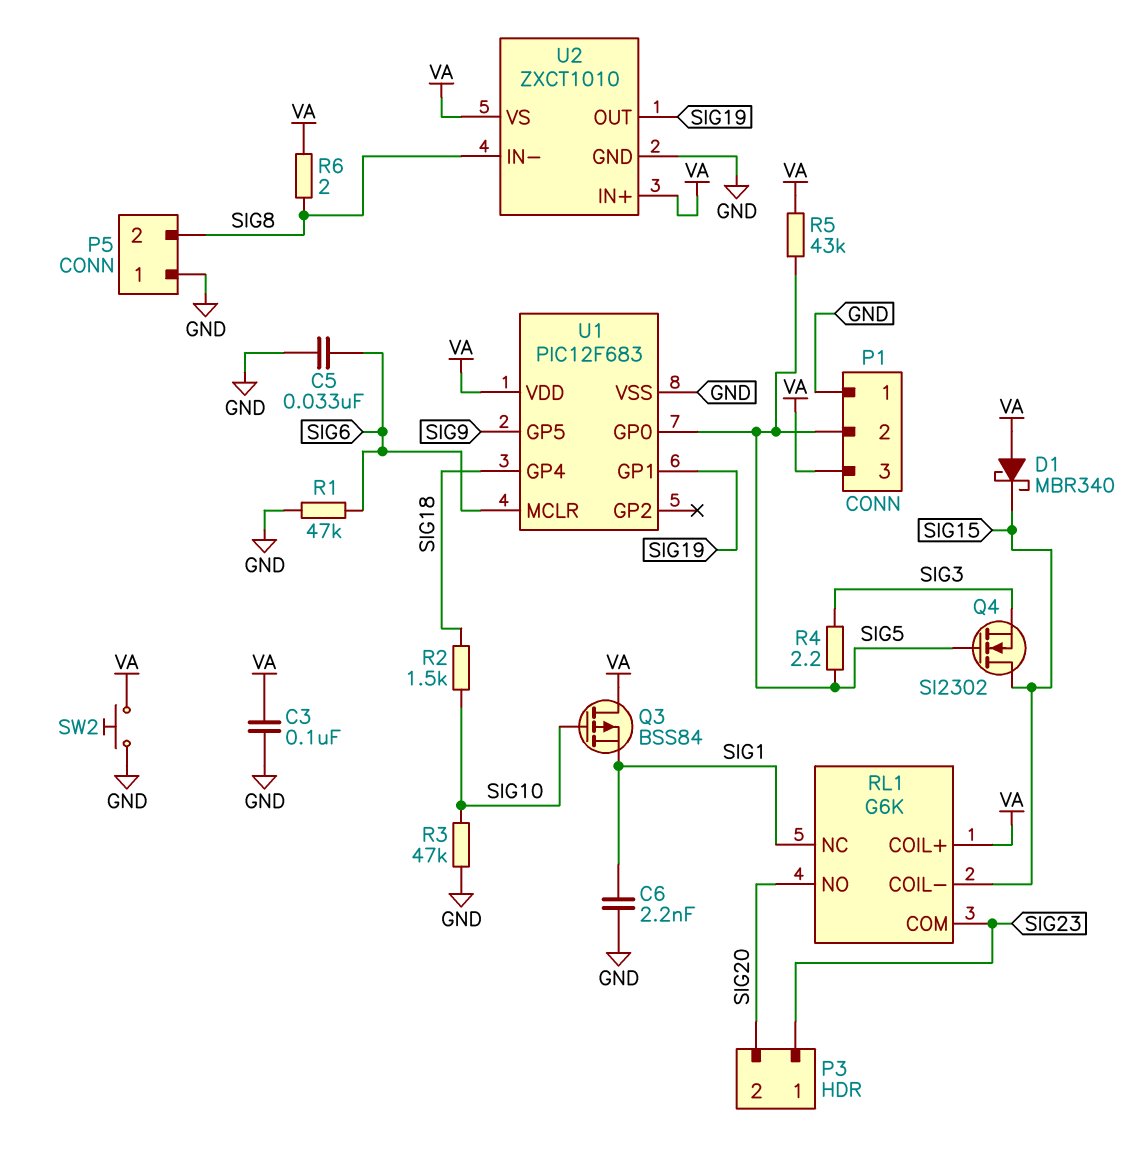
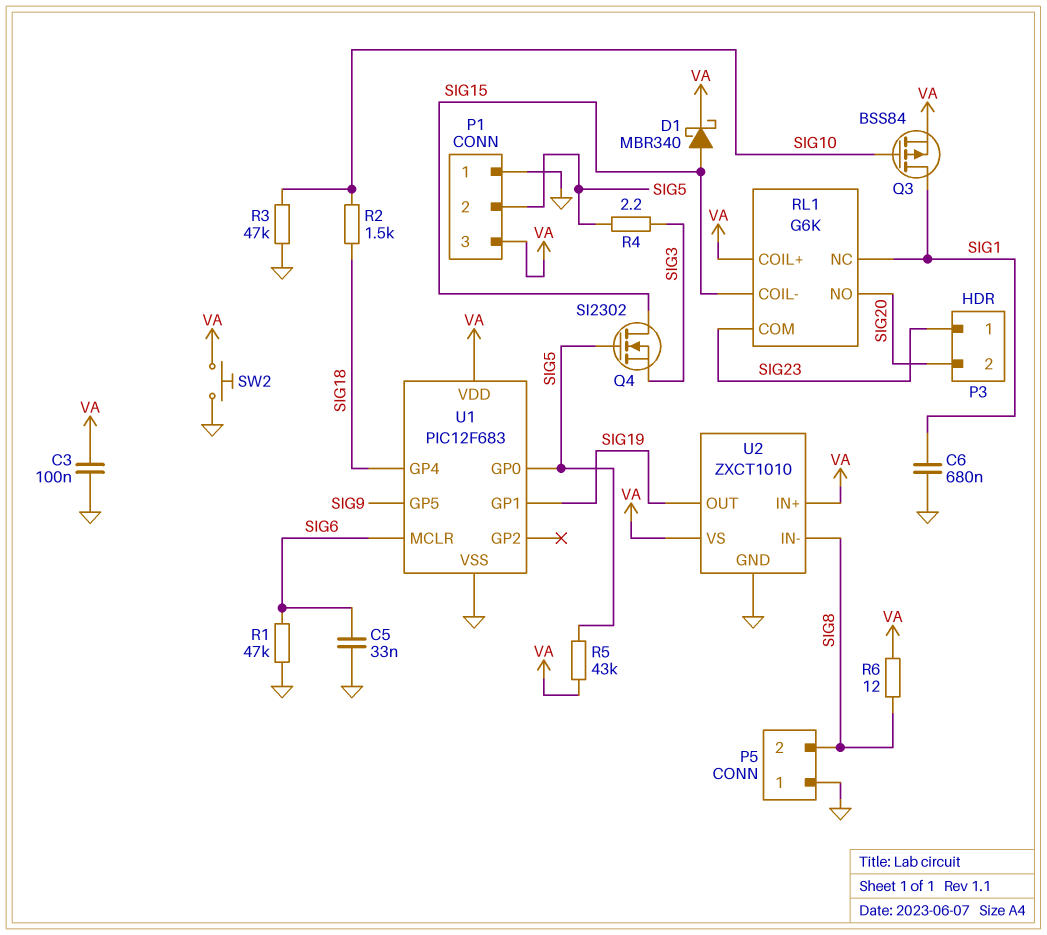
C6: 2.2nF (GND, SIG1) -> 680nF (GND, SIG1)
D1: schottky MBR340 (A VA, K SIG15) -> schottky MBR340 (A SIG15, K VA)
Q3: PMOS BSS84 (G SIG10, D VA, S SIG1) -> PMOS BSS84 (G SIG10, D SIG1, S VA)
R6: 2 (SIG8, VA) -> 12 (SIG8, VA)

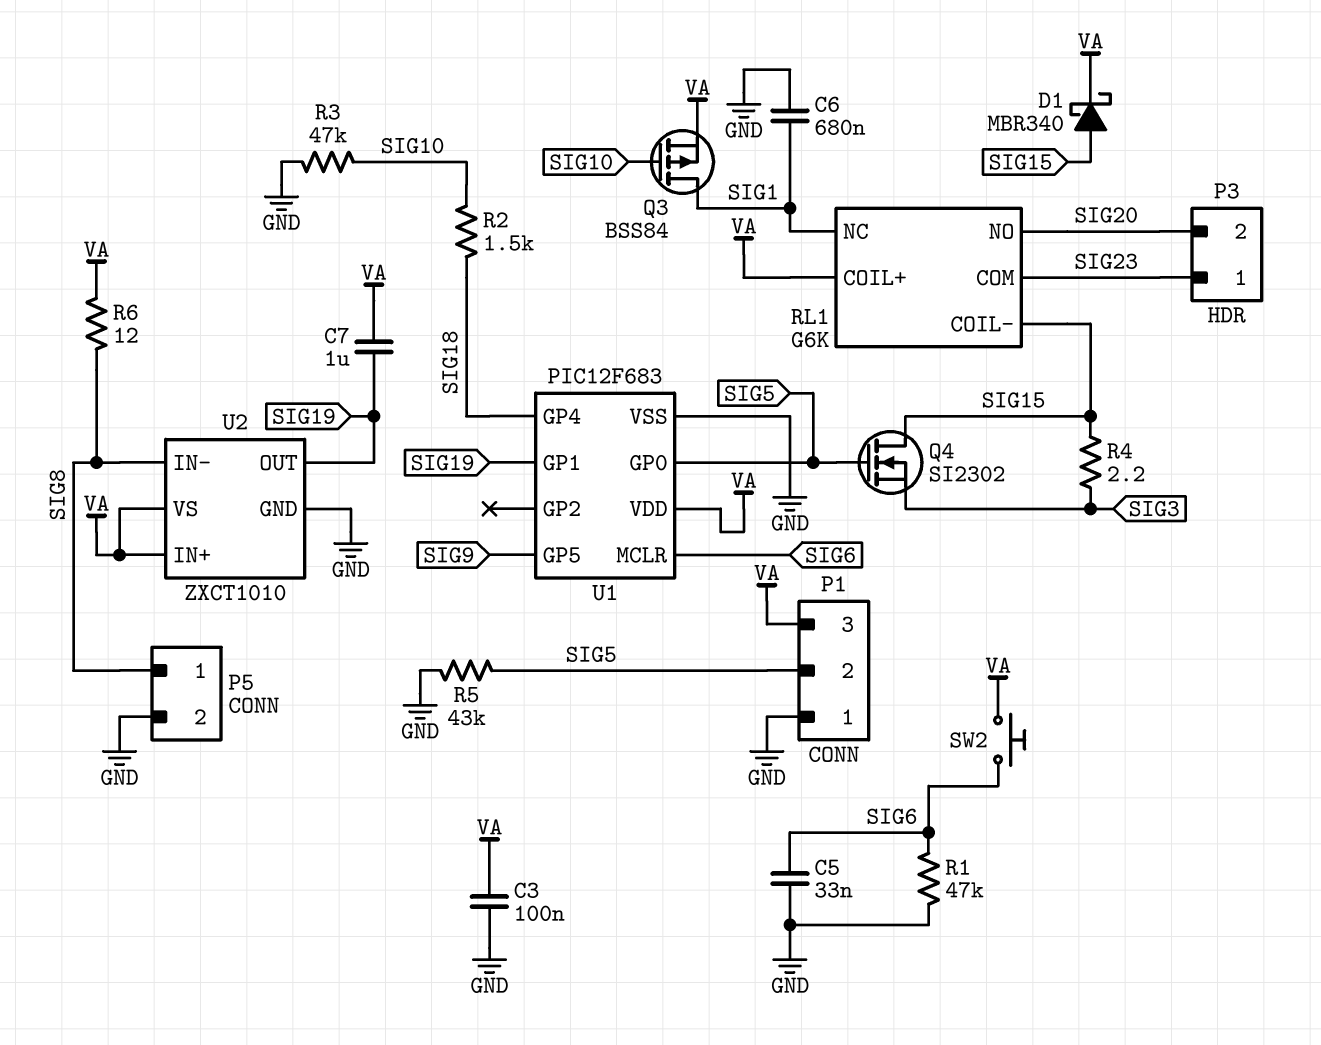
C7: none -> 1uF (SIG19, VA)
P5 pin 1: GND -> SIG8
P5 pin 2: SIG8 -> GND
R4: 2.2 (SIG3, SIG5) -> 2.2 (SIG3, SIG15)
R5: 43k (SIG5, VA) -> 43k (GND, SIG5)
SW2: button (GND, VA) -> button (SIG6, VA)

